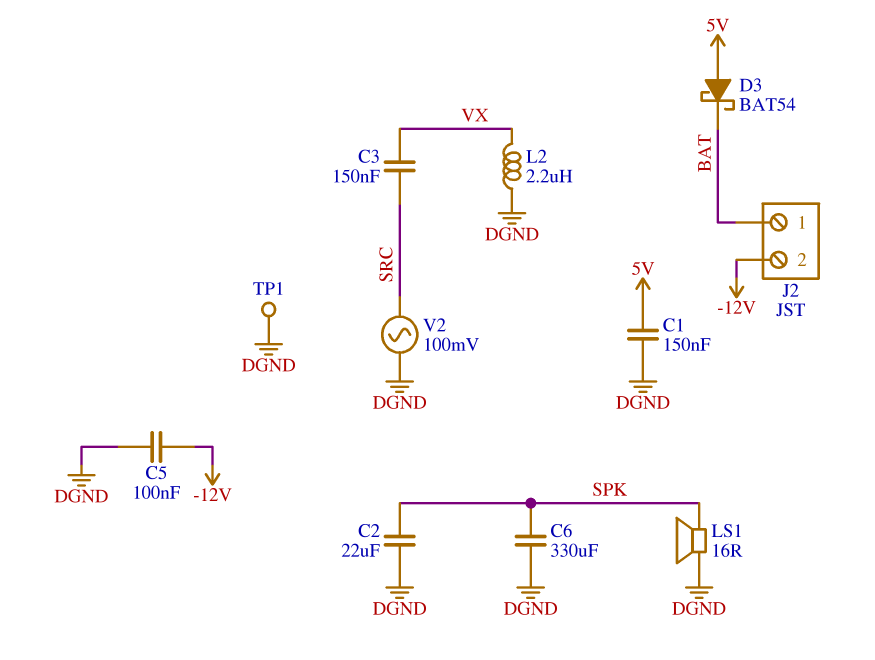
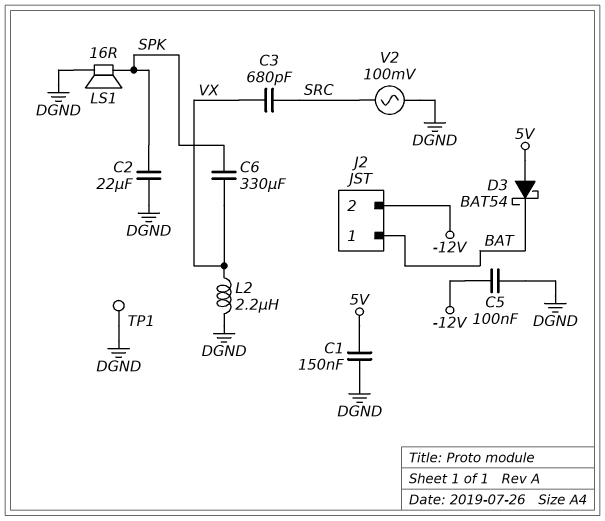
C3: 150nF (SRC, VX) -> 680pF (SRC, VX)
C6: 330uF (DGND, SPK) -> 330uF (SPK, VX)

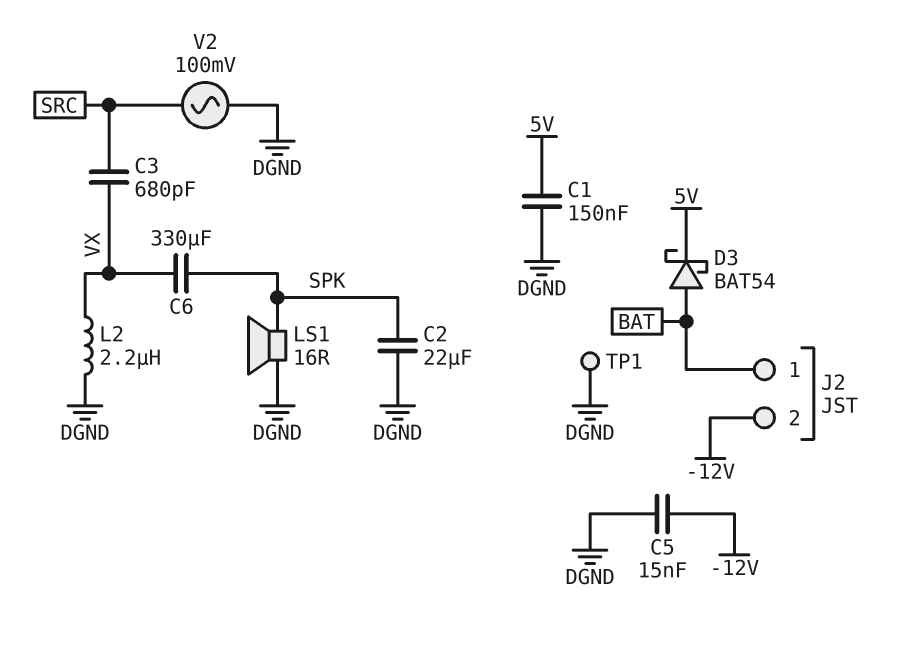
C5: 100nF (-12V, DGND) -> 15nF (-12V, DGND)
D3: schottky BAT54 (A 5V, K BAT) -> schottky BAT54 (A BAT, K 5V)

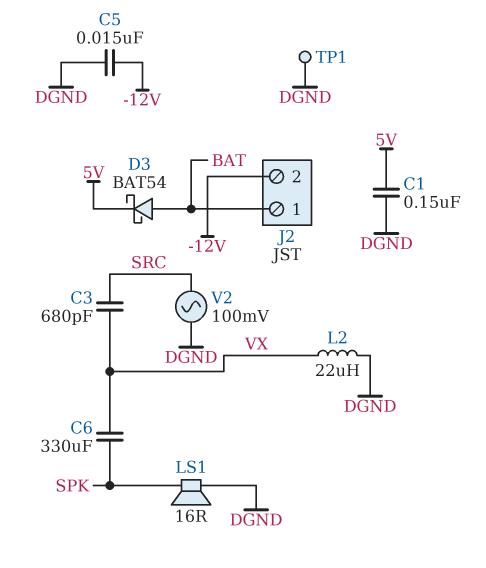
C2: 22uF (DGND, SPK) -> none
L2: 2.2uH (DGND, VX) -> 22uH (DGND, VX)

